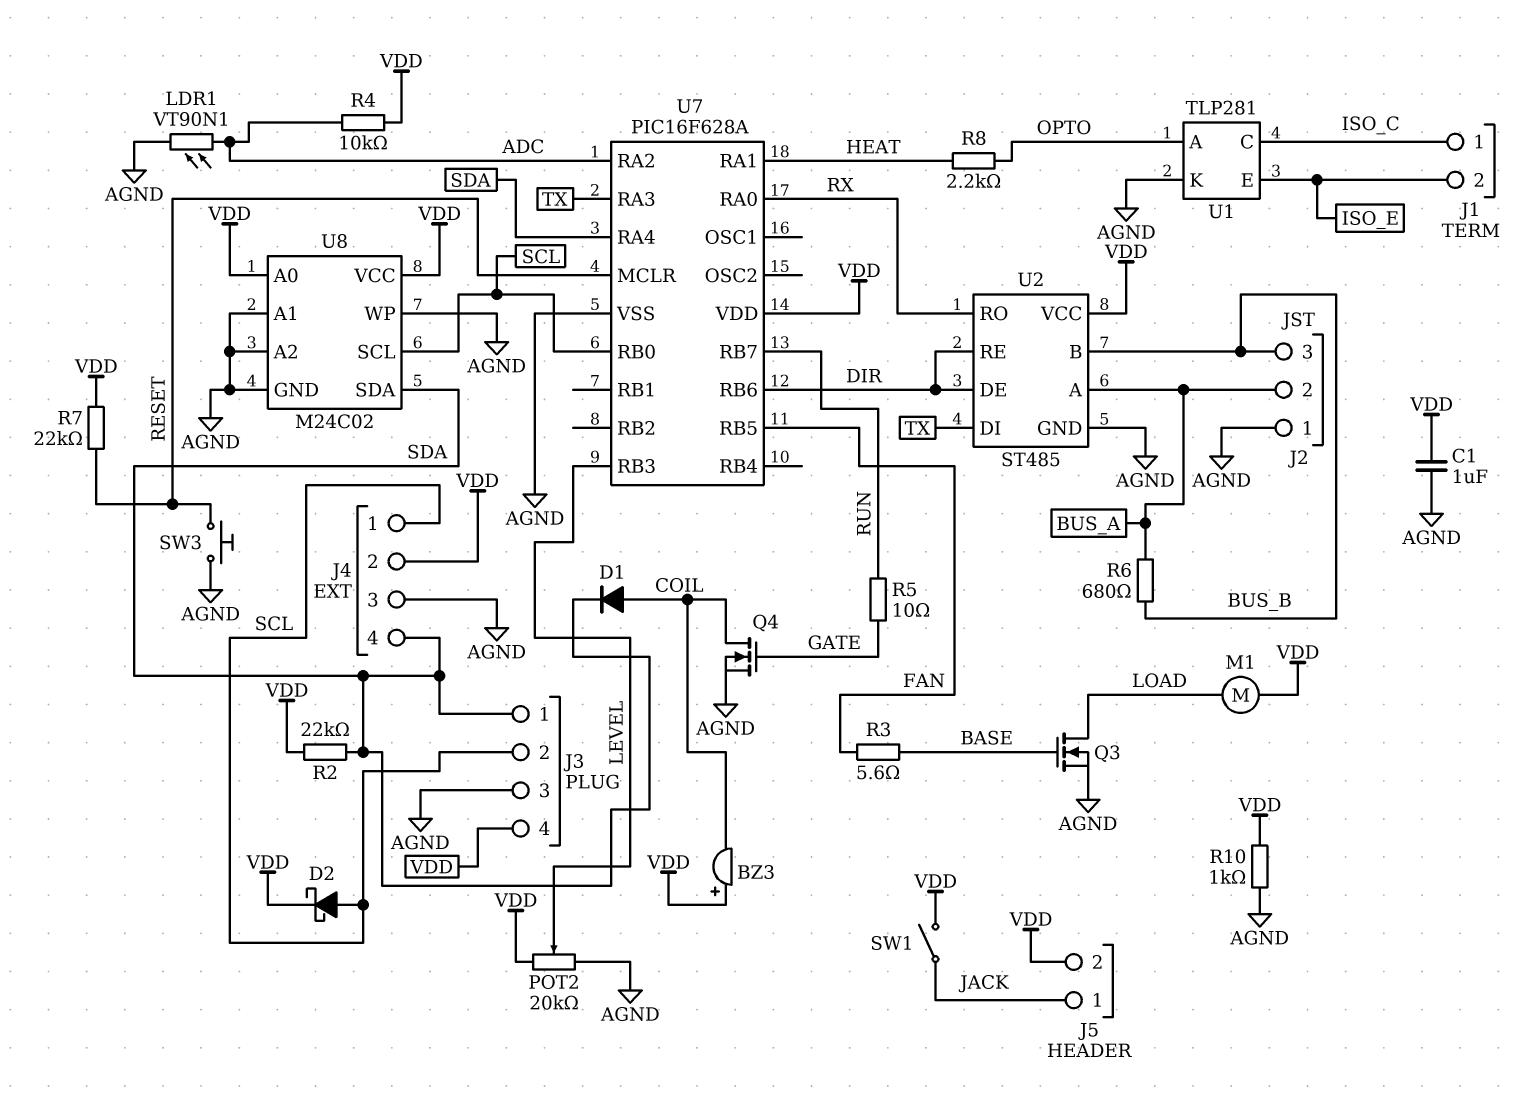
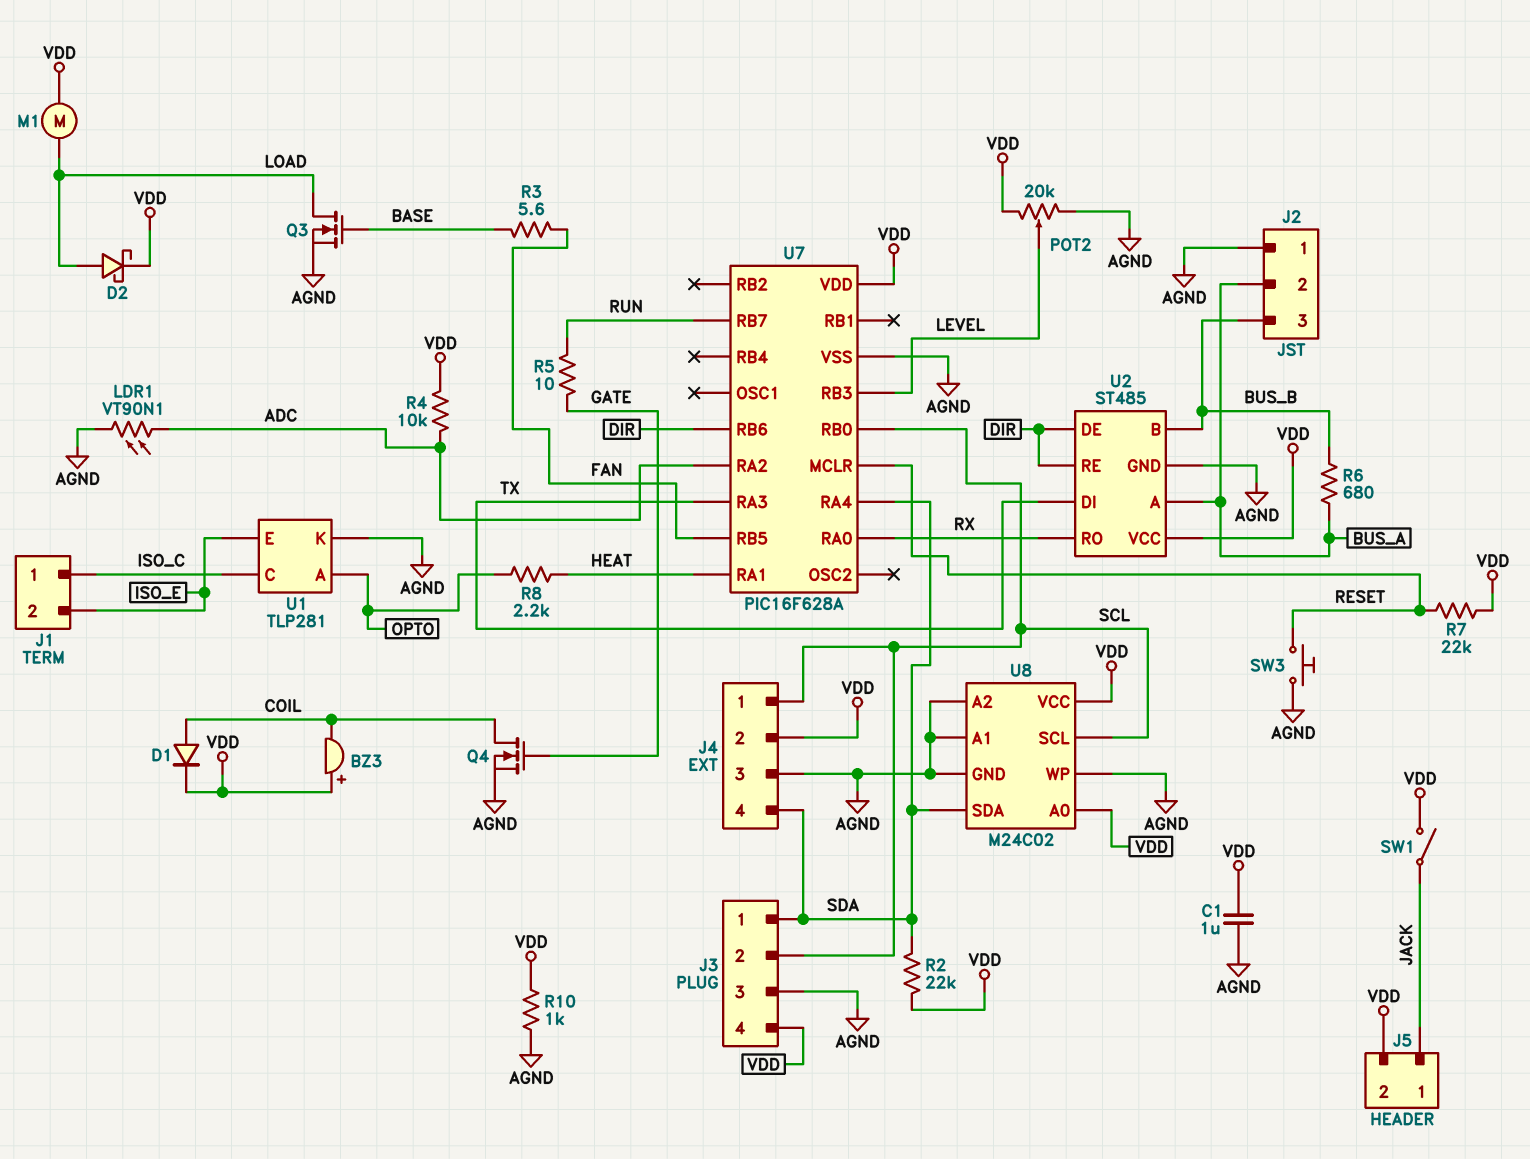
D1: diode (A COIL, K SDA) -> diode (A COIL, K VDD)
D2: schottky (A SCL, K VDD) -> schottky (A LOAD, K VDD)

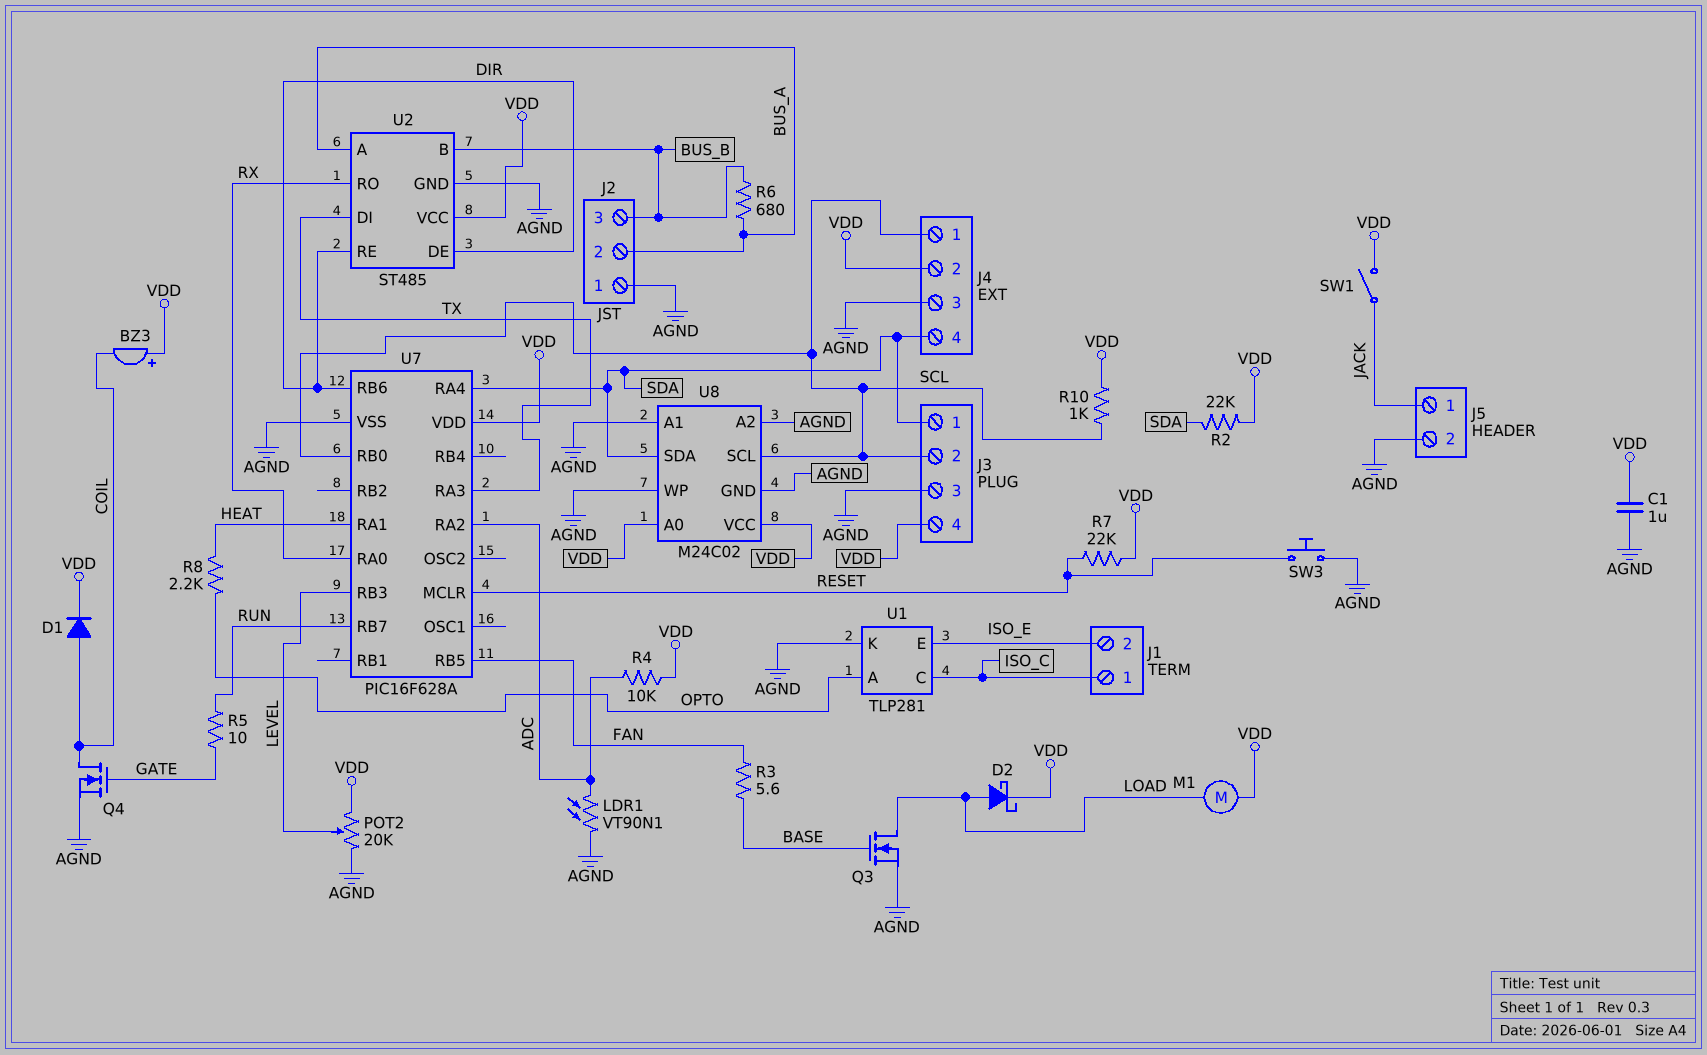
J5 pin 2: VDD -> AGND
R10: 1k (AGND, VDD) -> 1k (SCL, VDD)

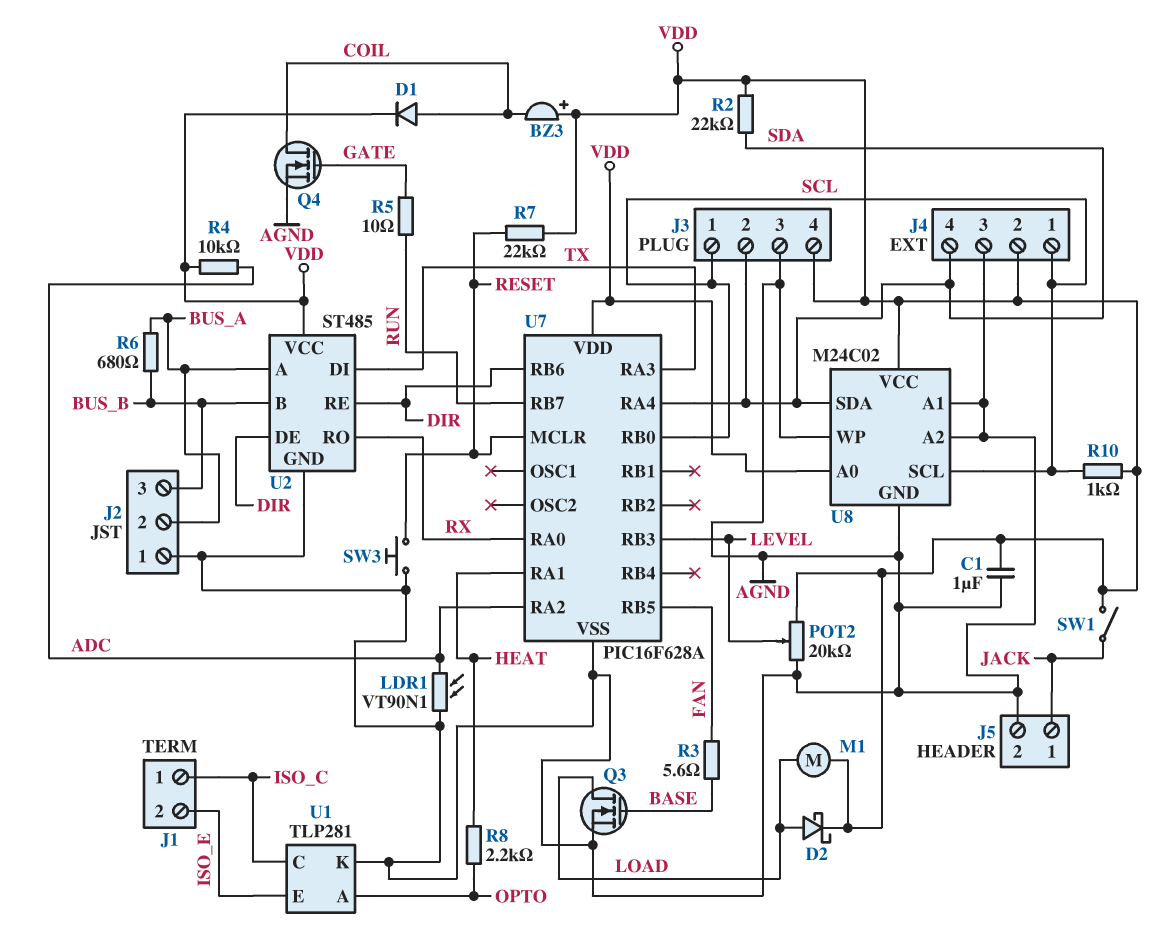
J3 pin 1: SDA -> SCL
J3 pin 2: SCL -> SDA

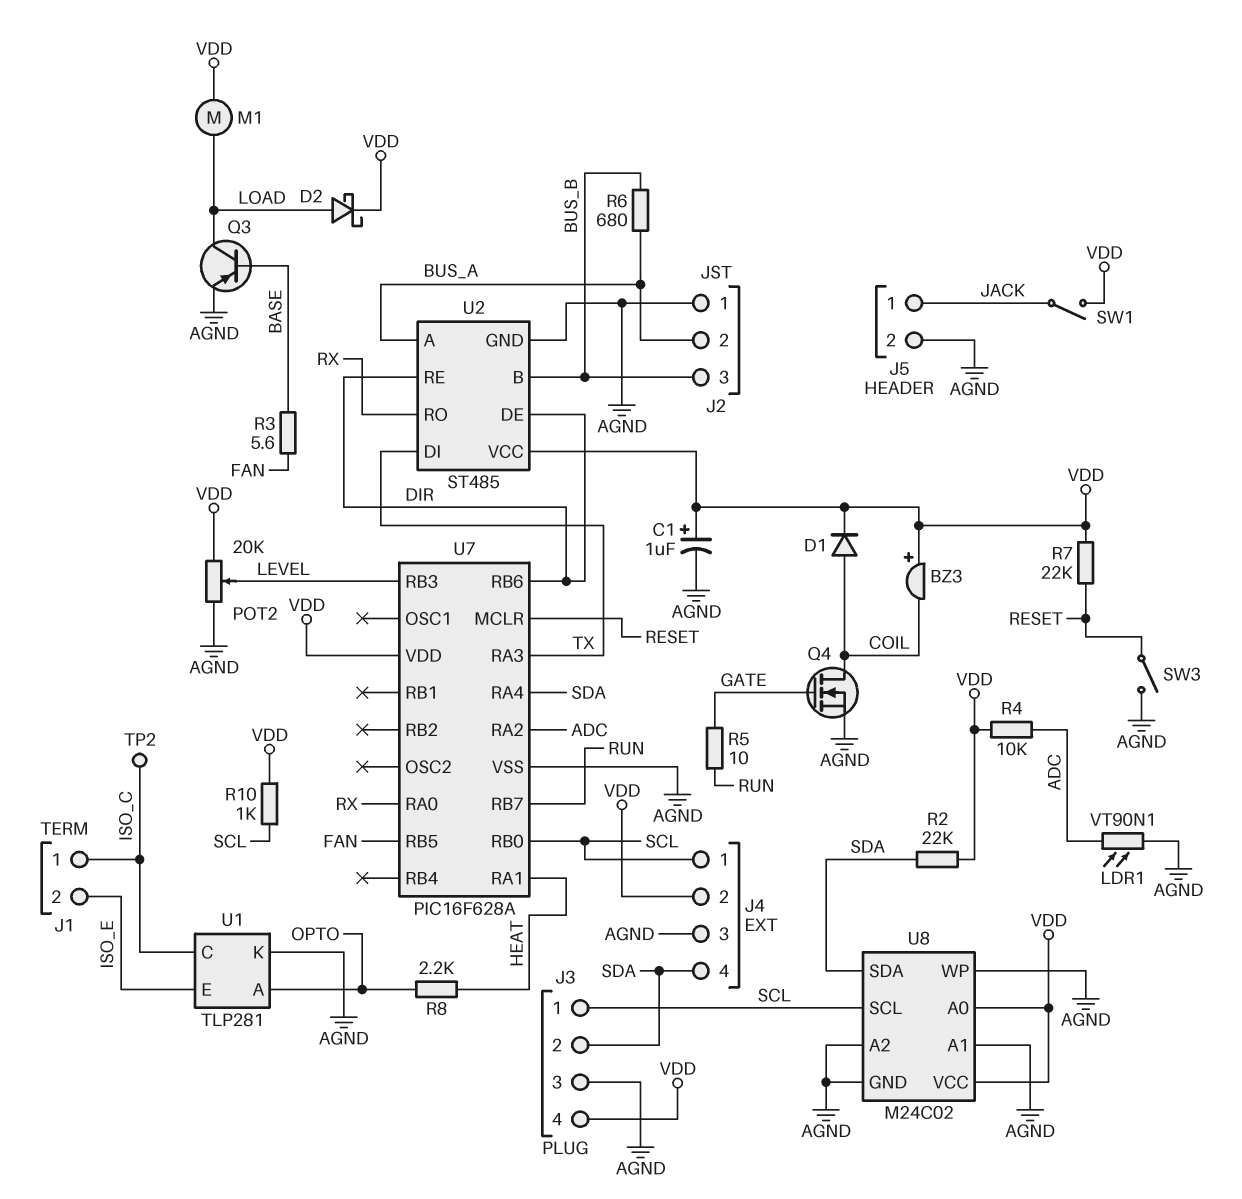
C1: 1uF (AGND, VDD) -> 1uF (plus VDD, minus AGND)
Q3: NMOS (G BASE, D LOAD, S AGND) -> PNP (B BASE, C LOAD, E AGND)
SW3: button (AGND, RESET) -> switch (AGND, RESET)
TP2: none -> test point (ISO_C)

